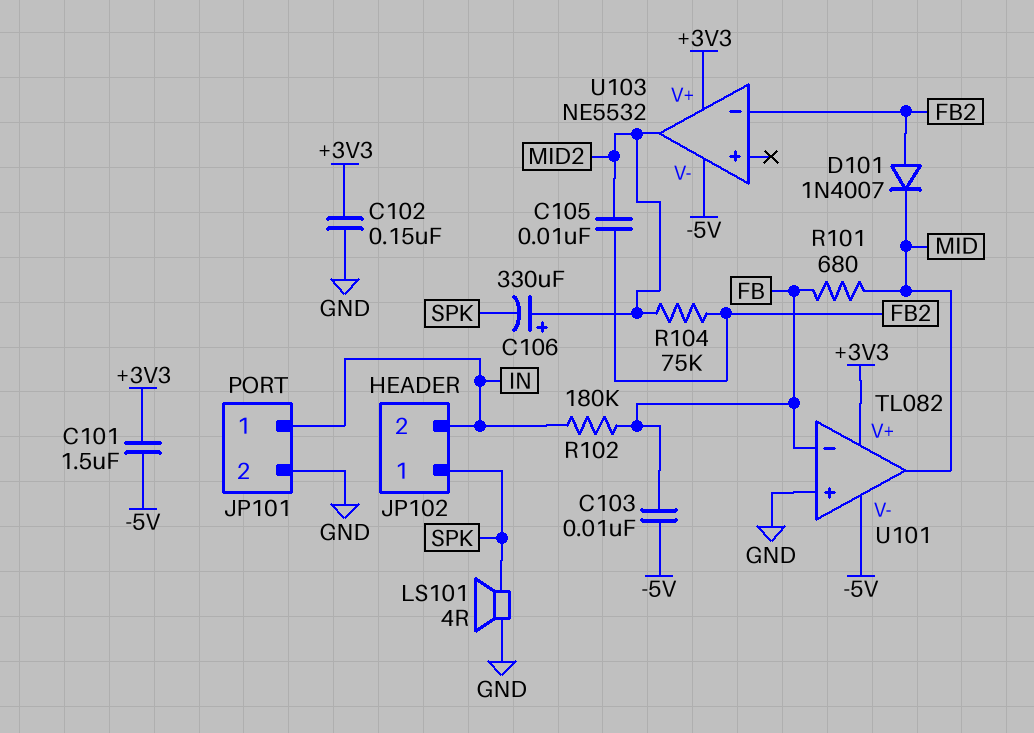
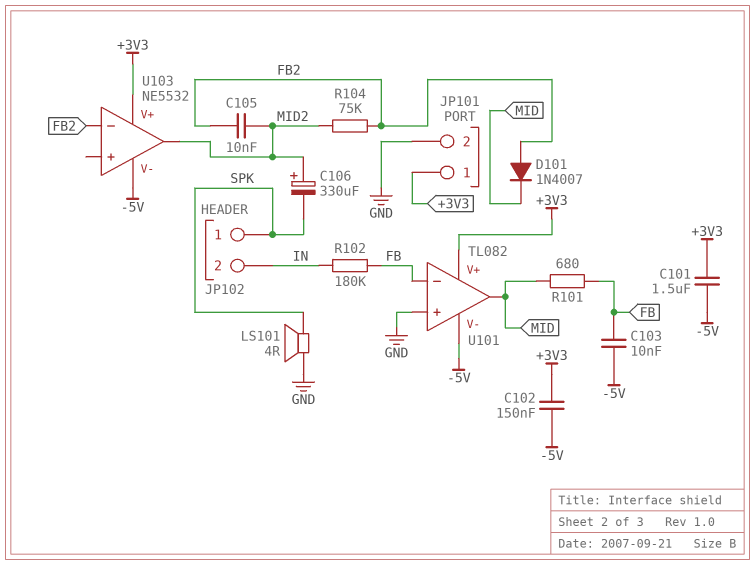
C102: 150nF (+3V3, GND) -> 150nF (+3V3, -5V)
JP101 pin 1: IN -> +3V3

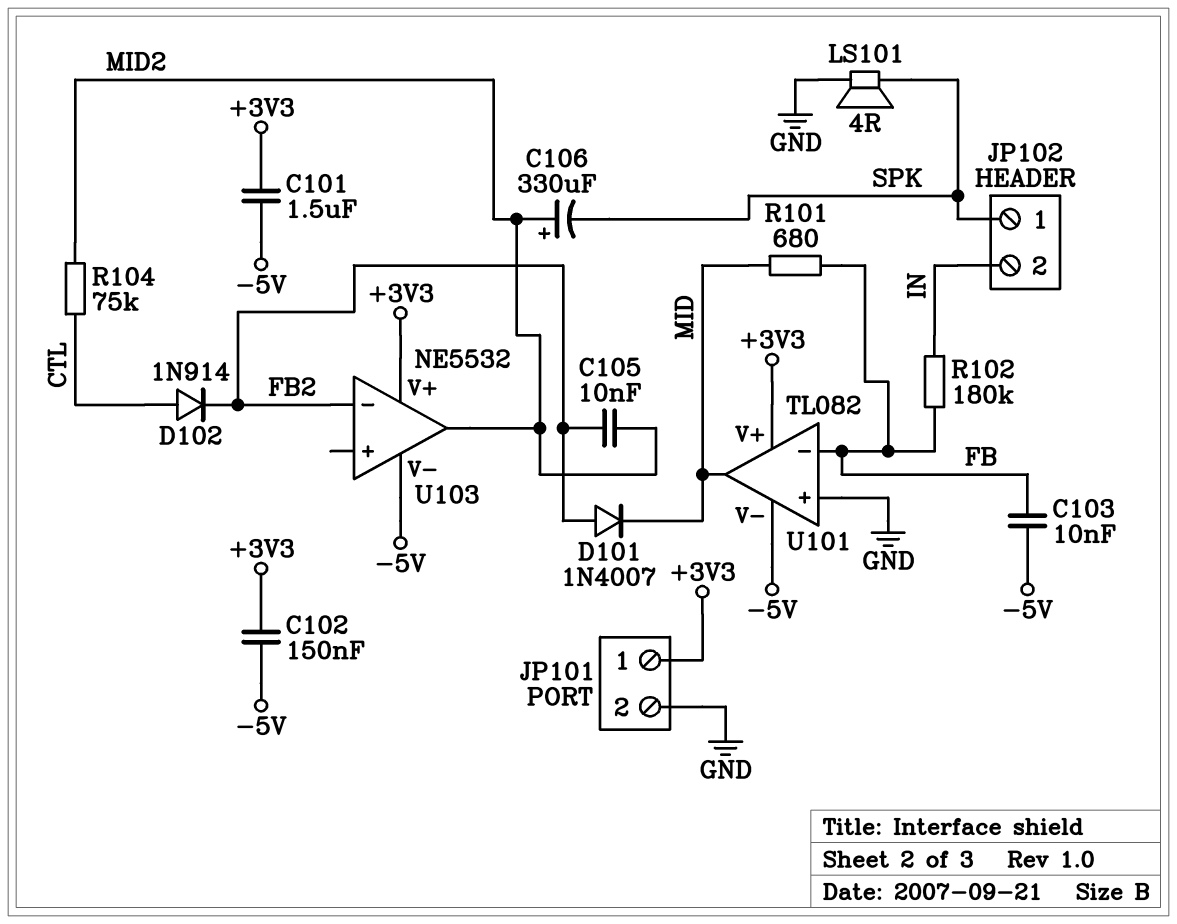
D102: none -> diode 1N914 (A CTL, K FB2)
R104: 75k (FB2, MID2) -> 75k (CTL, MID2)

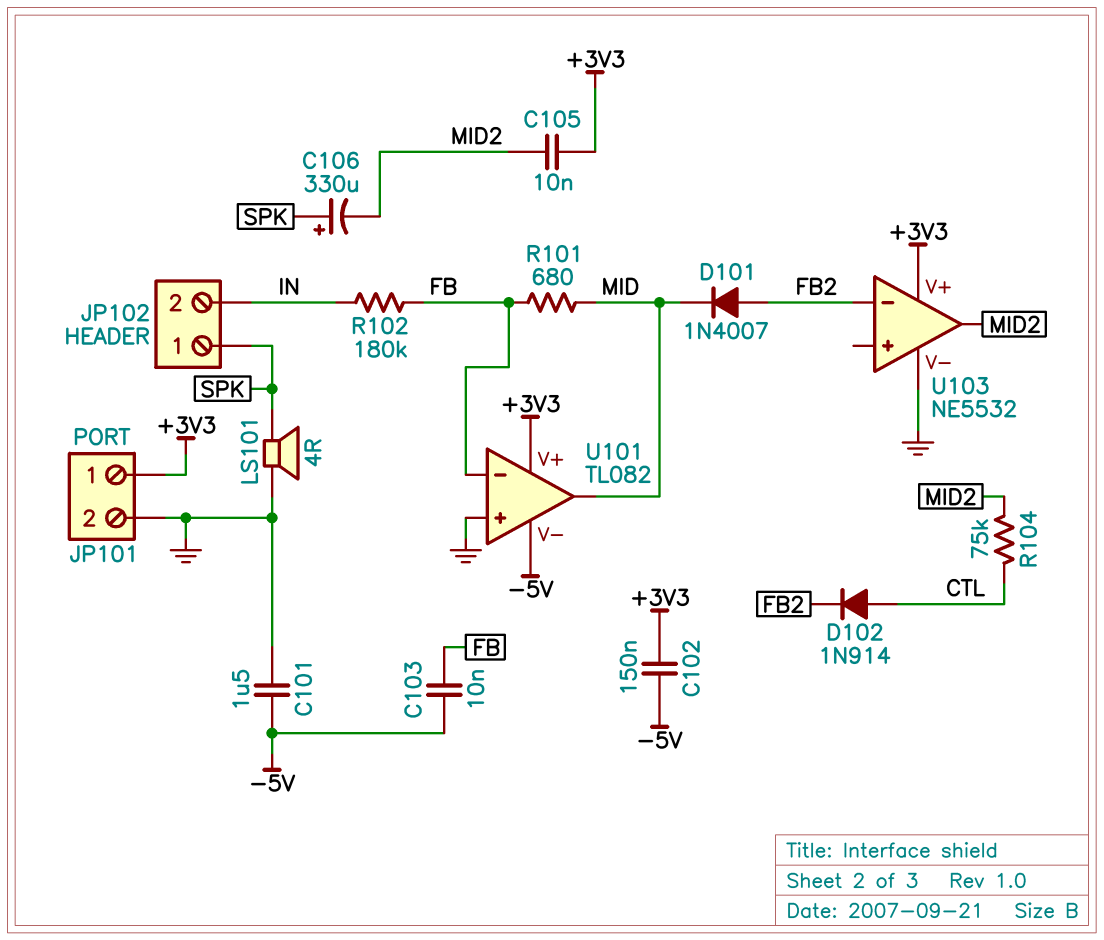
C101: 1.5uF (+3V3, -5V) -> 1.5uF (-5V, GND)
C105: 10nF (FB2, MID2) -> 10nF (+3V3, MID2)
C106: 330uF (plus MID2, minus SPK) -> 330uF (plus SPK, minus MID2)
U103 pin V-: -5V -> GND

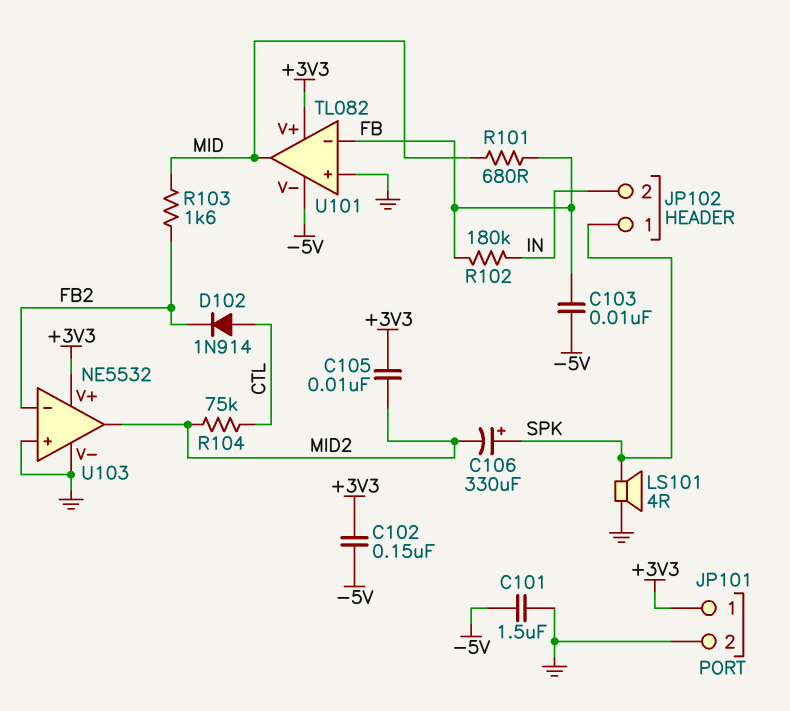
D101: diode 1N4007 (A FB2, K MID) -> none
R103: none -> 1.6k (FB2, MID)
U103 pin in+: none -> GND

